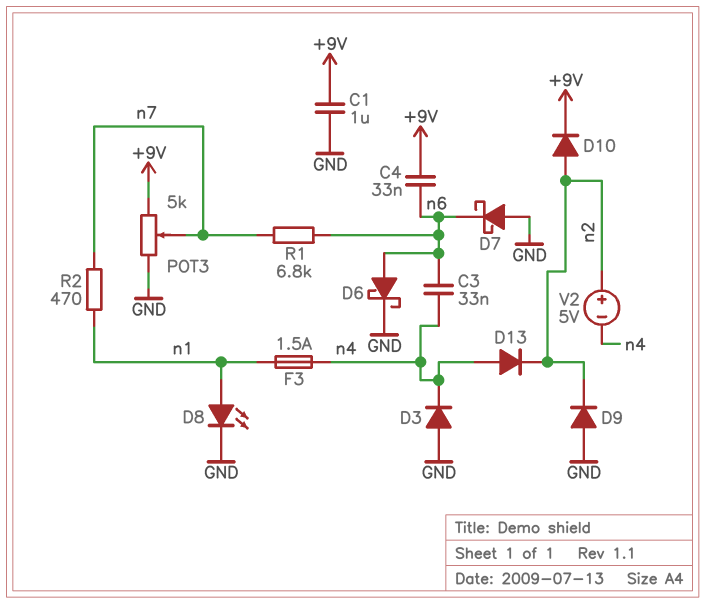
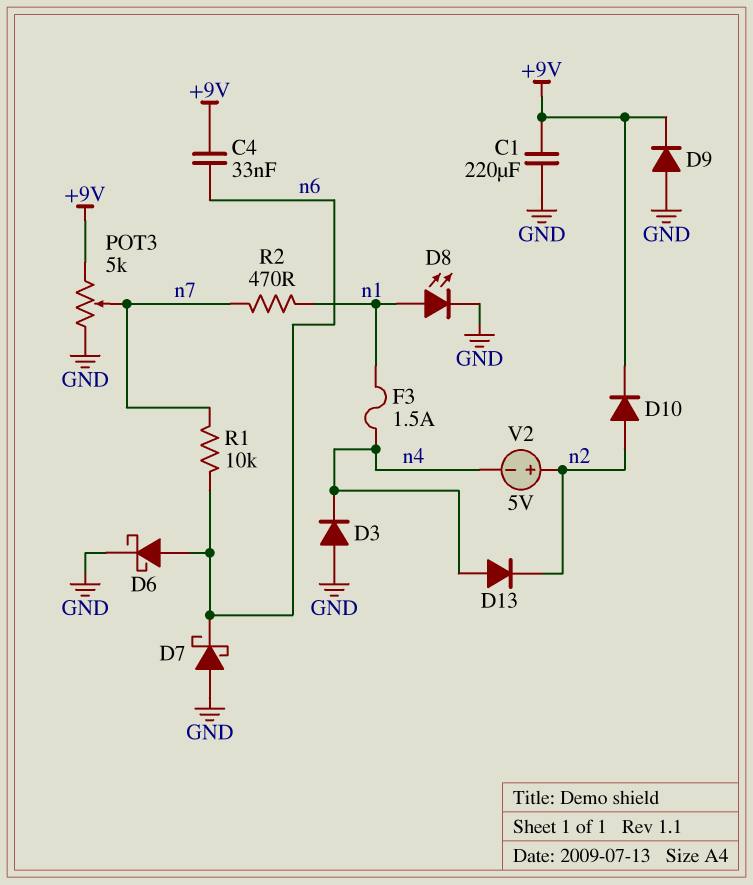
C1: 1uF (+9V, GND) -> 220uF (+9V, GND)
C3: 33nF (n4, n6) -> none
D9: diode (A GND, K n2) -> diode (A GND, K +9V)
R1: 6.8k (n6, n7) -> 10k (n6, n7)

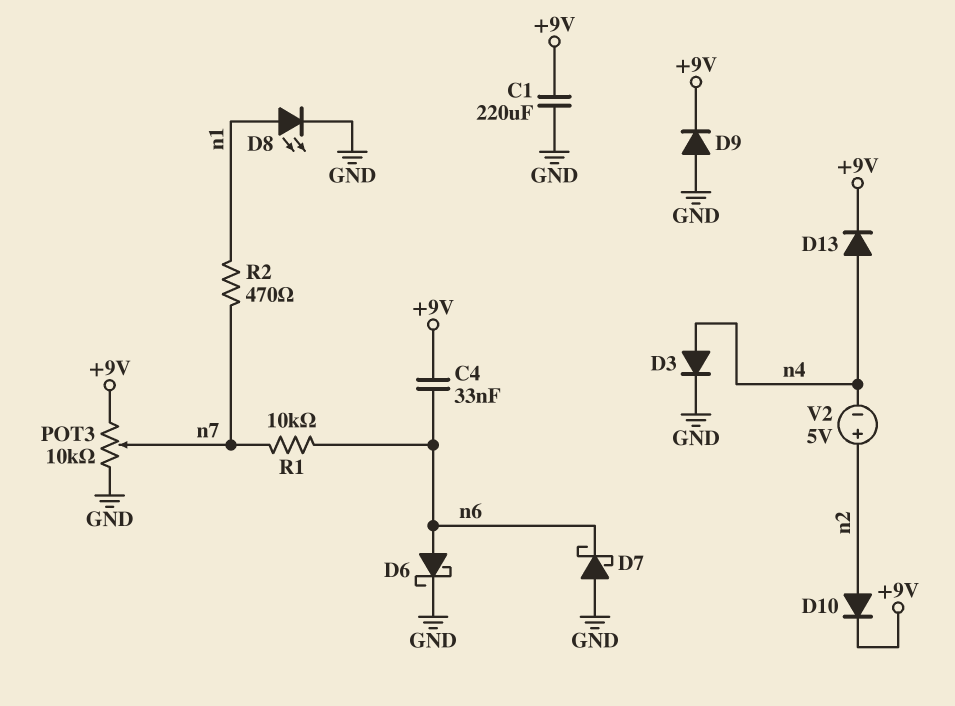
D3: diode (A GND, K n4) -> diode (A n4, K GND)
D13: diode (A n4, K n2) -> diode (A n4, K +9V)
F3: 1.5A (n1, n4) -> none
POT3: 5k (+9V, GND, wiper n7) -> 10k (+9V, GND, wiper n7)

